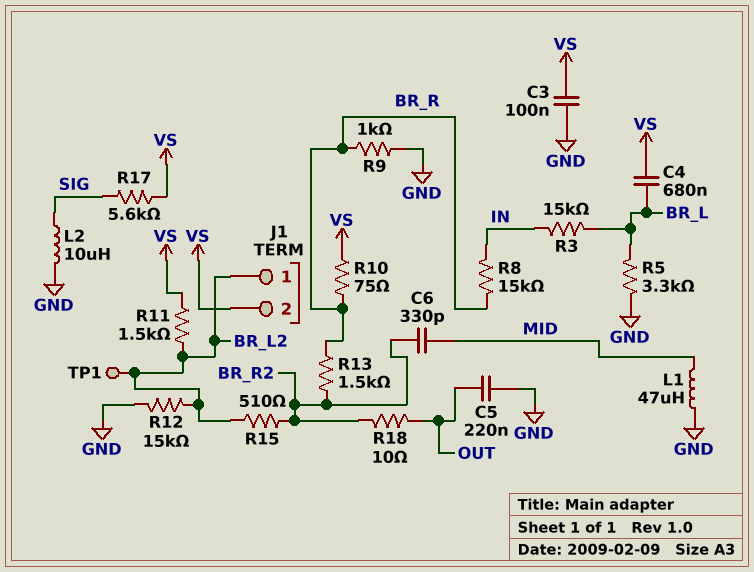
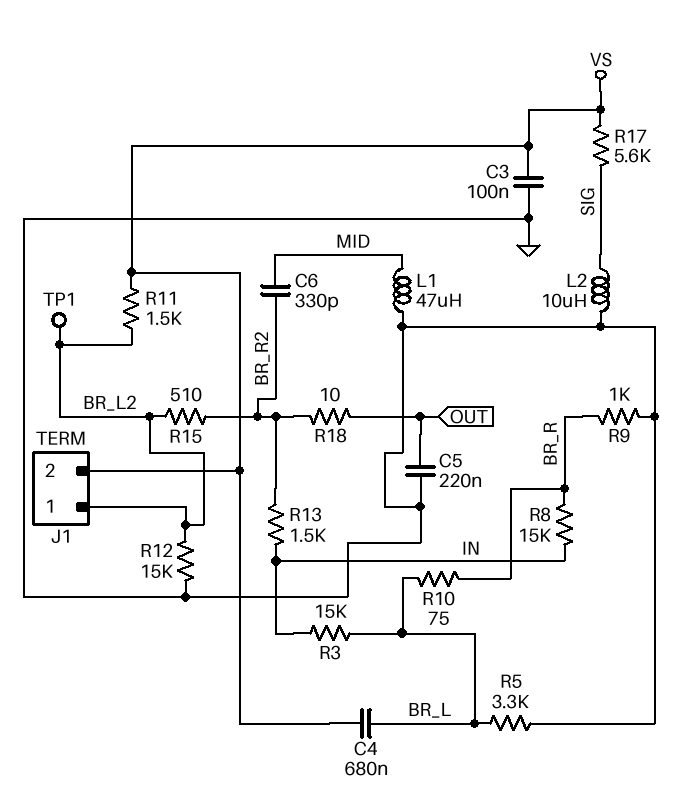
R10: 75 (BR_R, VS) -> 75 (BR_L, BR_R)
R13: 1.5k (BR_R, BR_R2) -> 1.5k (BR_R2, IN)

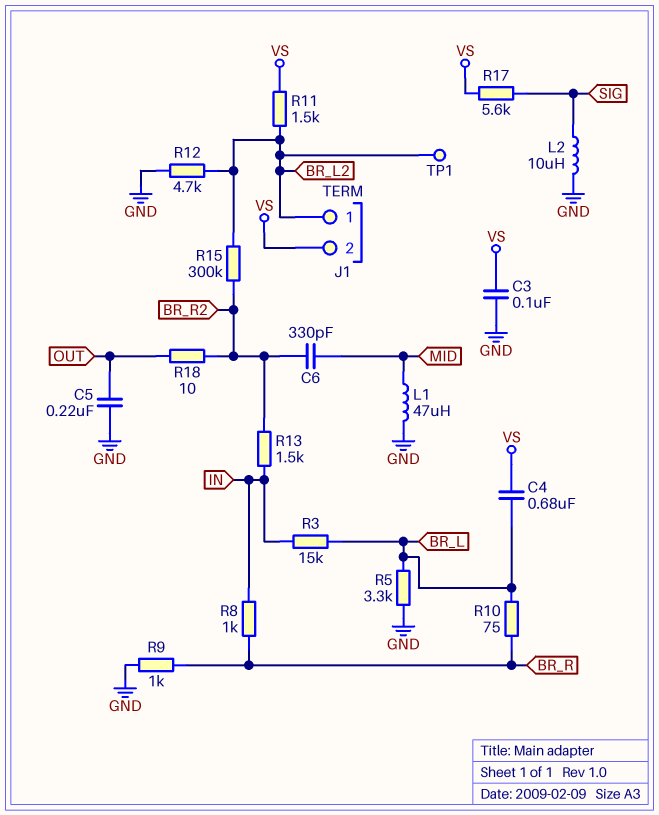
R8: 15k (BR_R, IN) -> 1k (BR_R, IN)
R12: 15k (BR_L2, GND) -> 4.7k (BR_L2, GND)
R15: 510 (BR_L2, BR_R2) -> 300k (BR_L2, BR_R2)

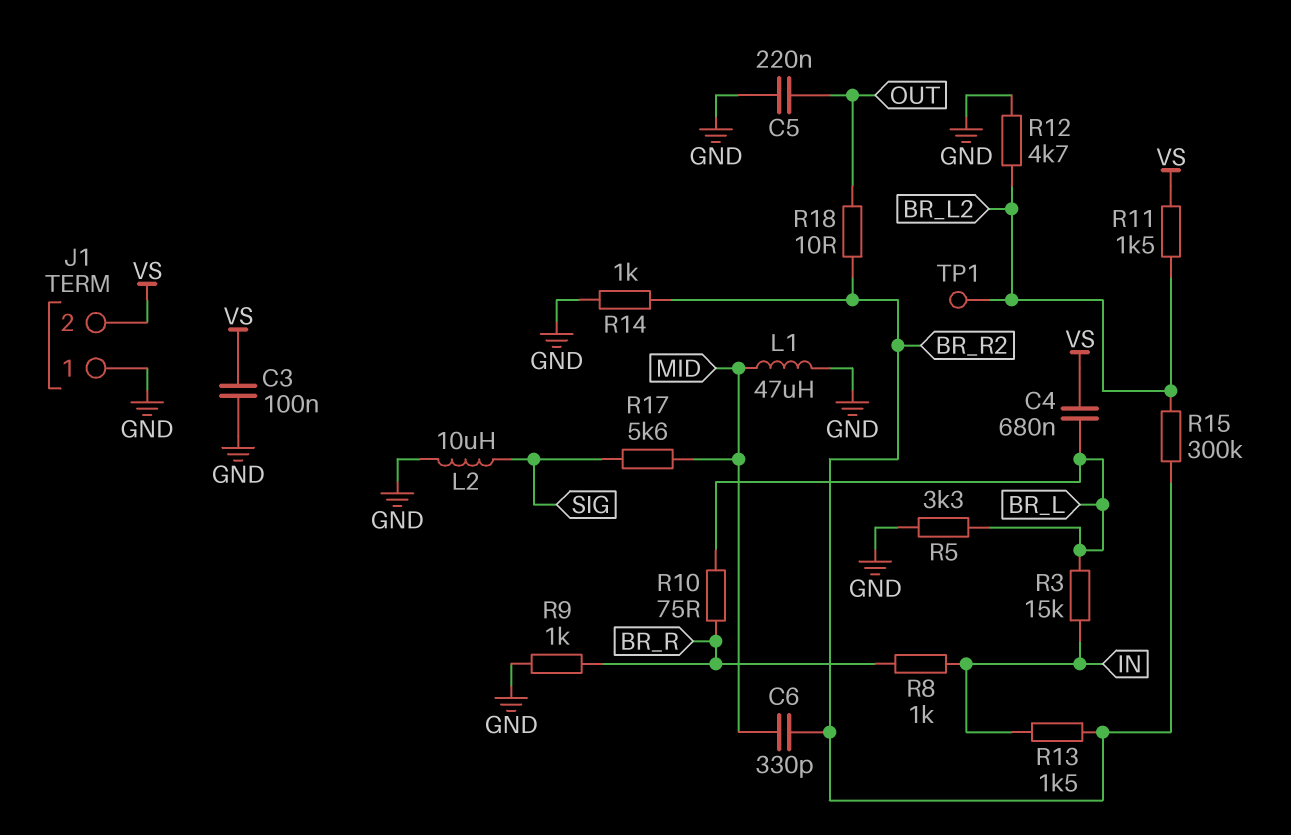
J1 pin 1: BR_L2 -> GND
R14: none -> 1k (BR_R2, GND)
R17: 5.6k (SIG, VS) -> 5.6k (MID, SIG)

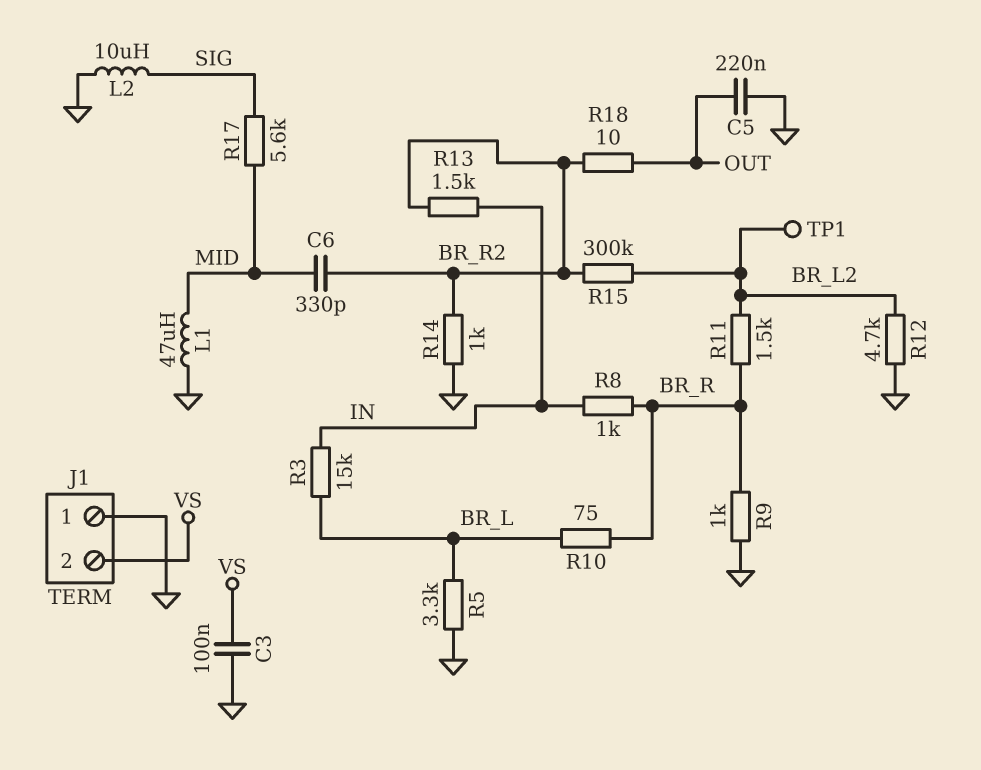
C4: 680nF (BR_L, VS) -> none
R11: 1.5k (BR_L2, VS) -> 1.5k (BR_L2, BR_R)

